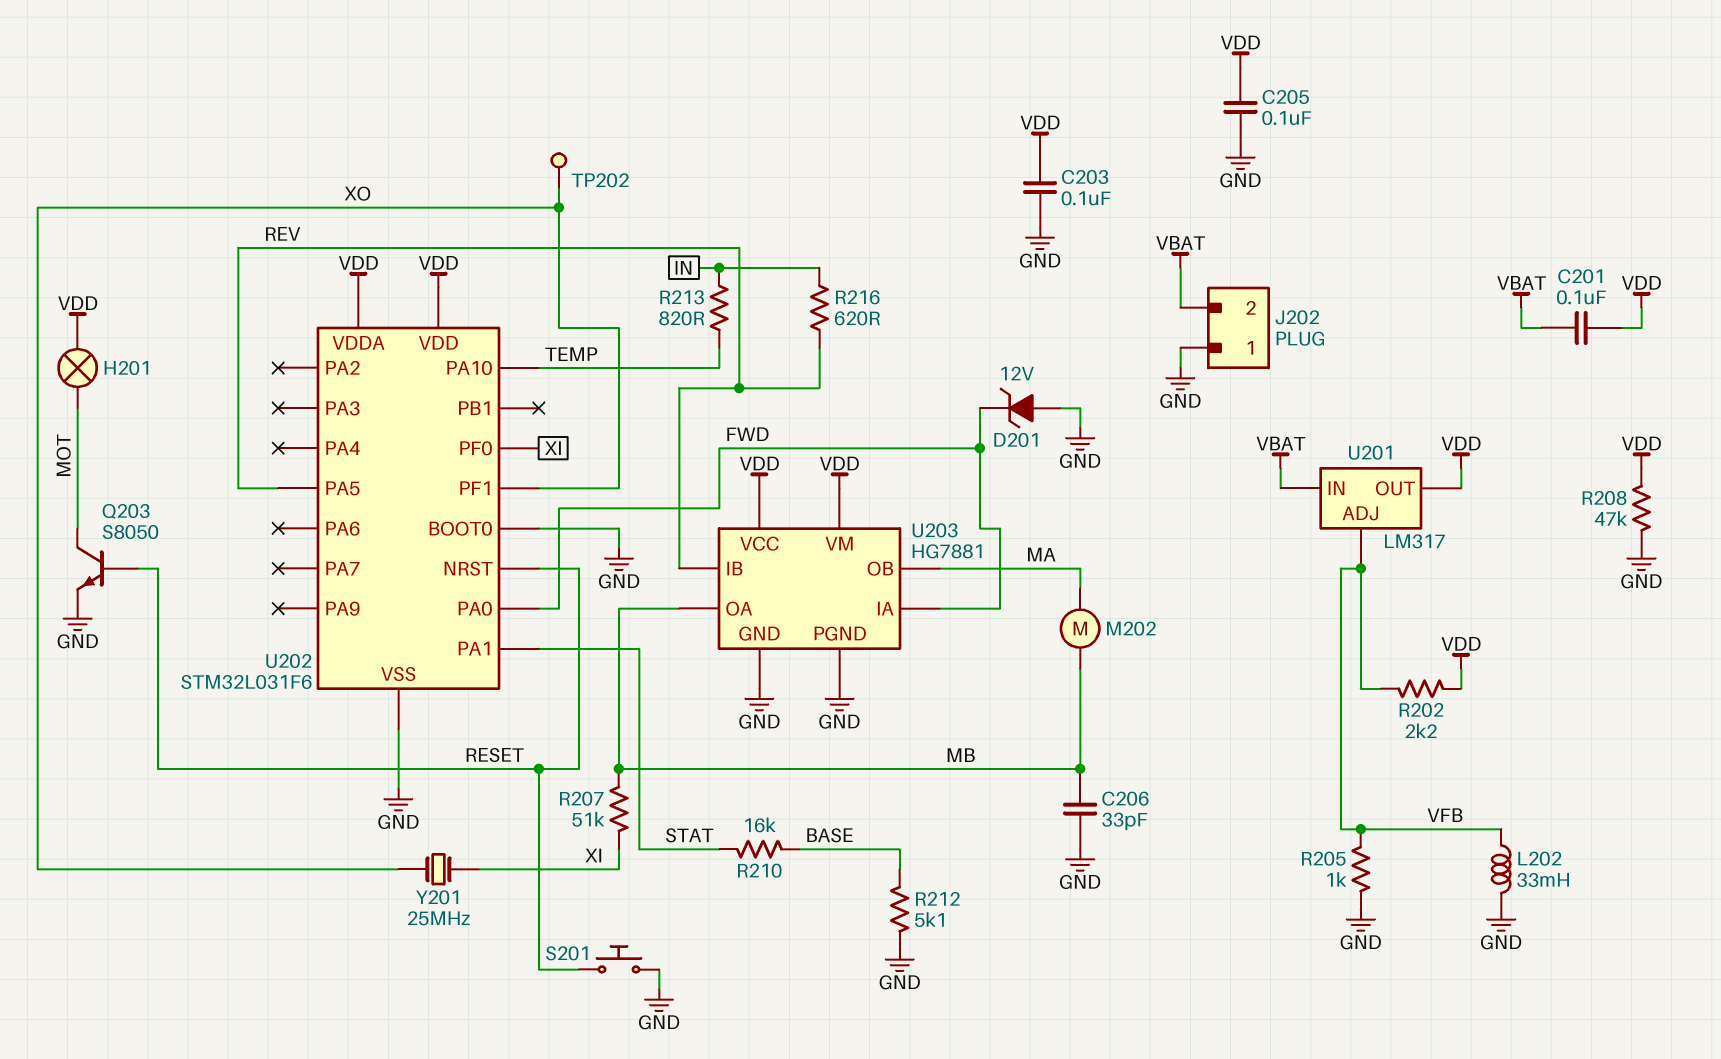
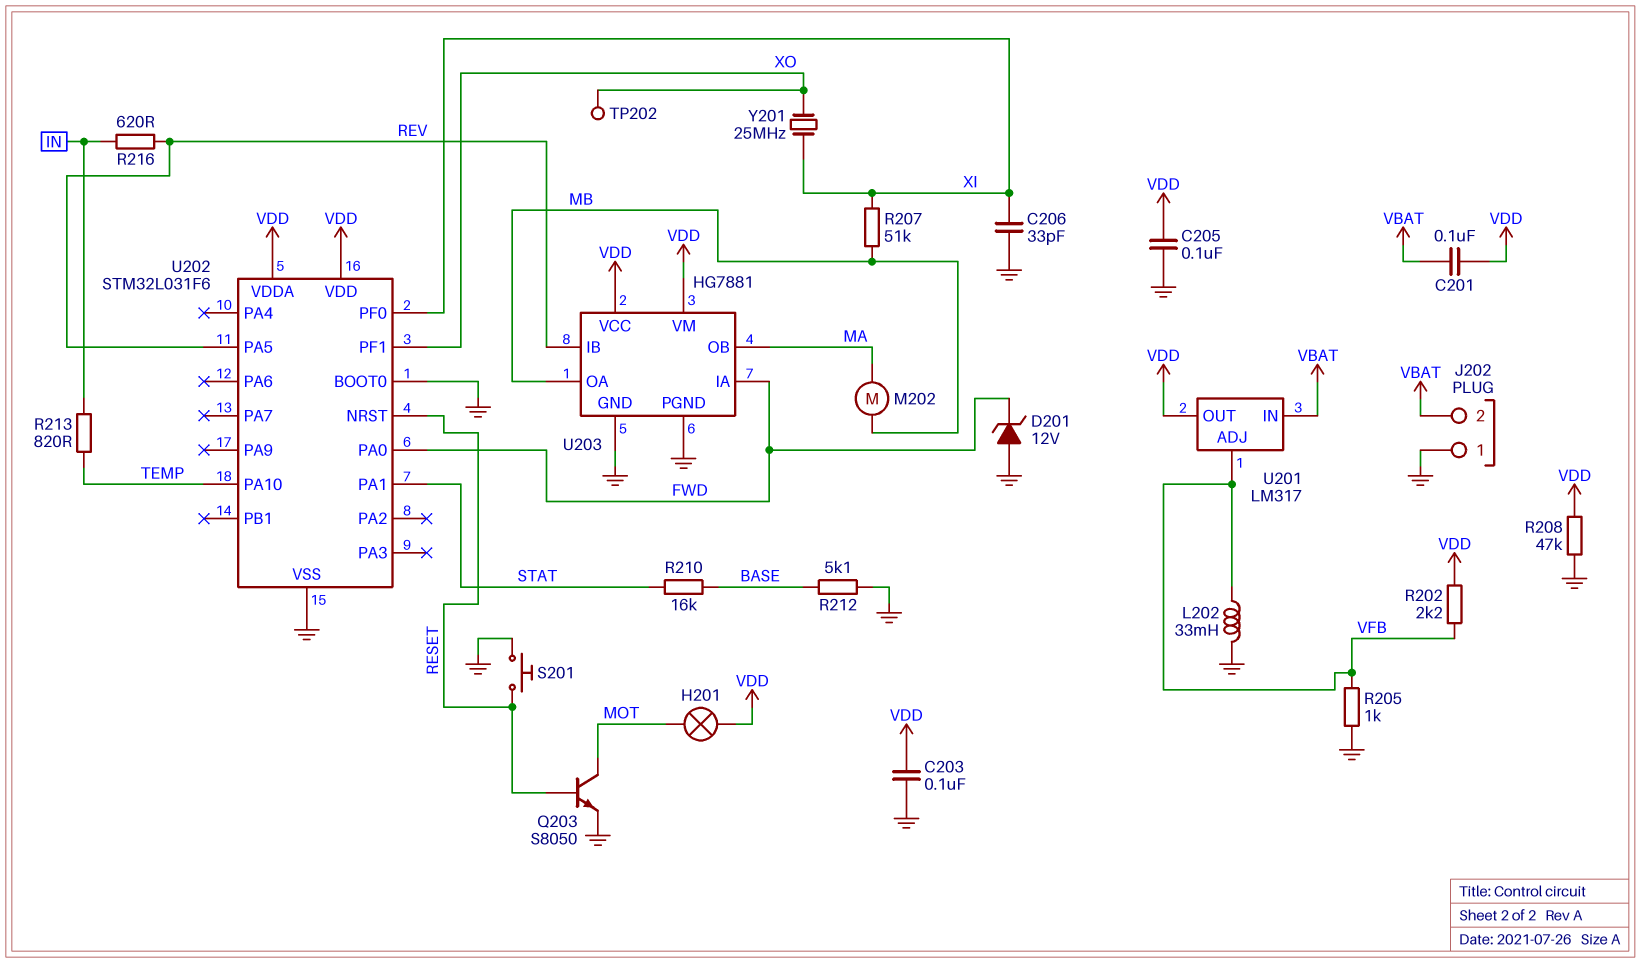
C206: 33pF (GND, MB) -> 33pF (GND, XI)

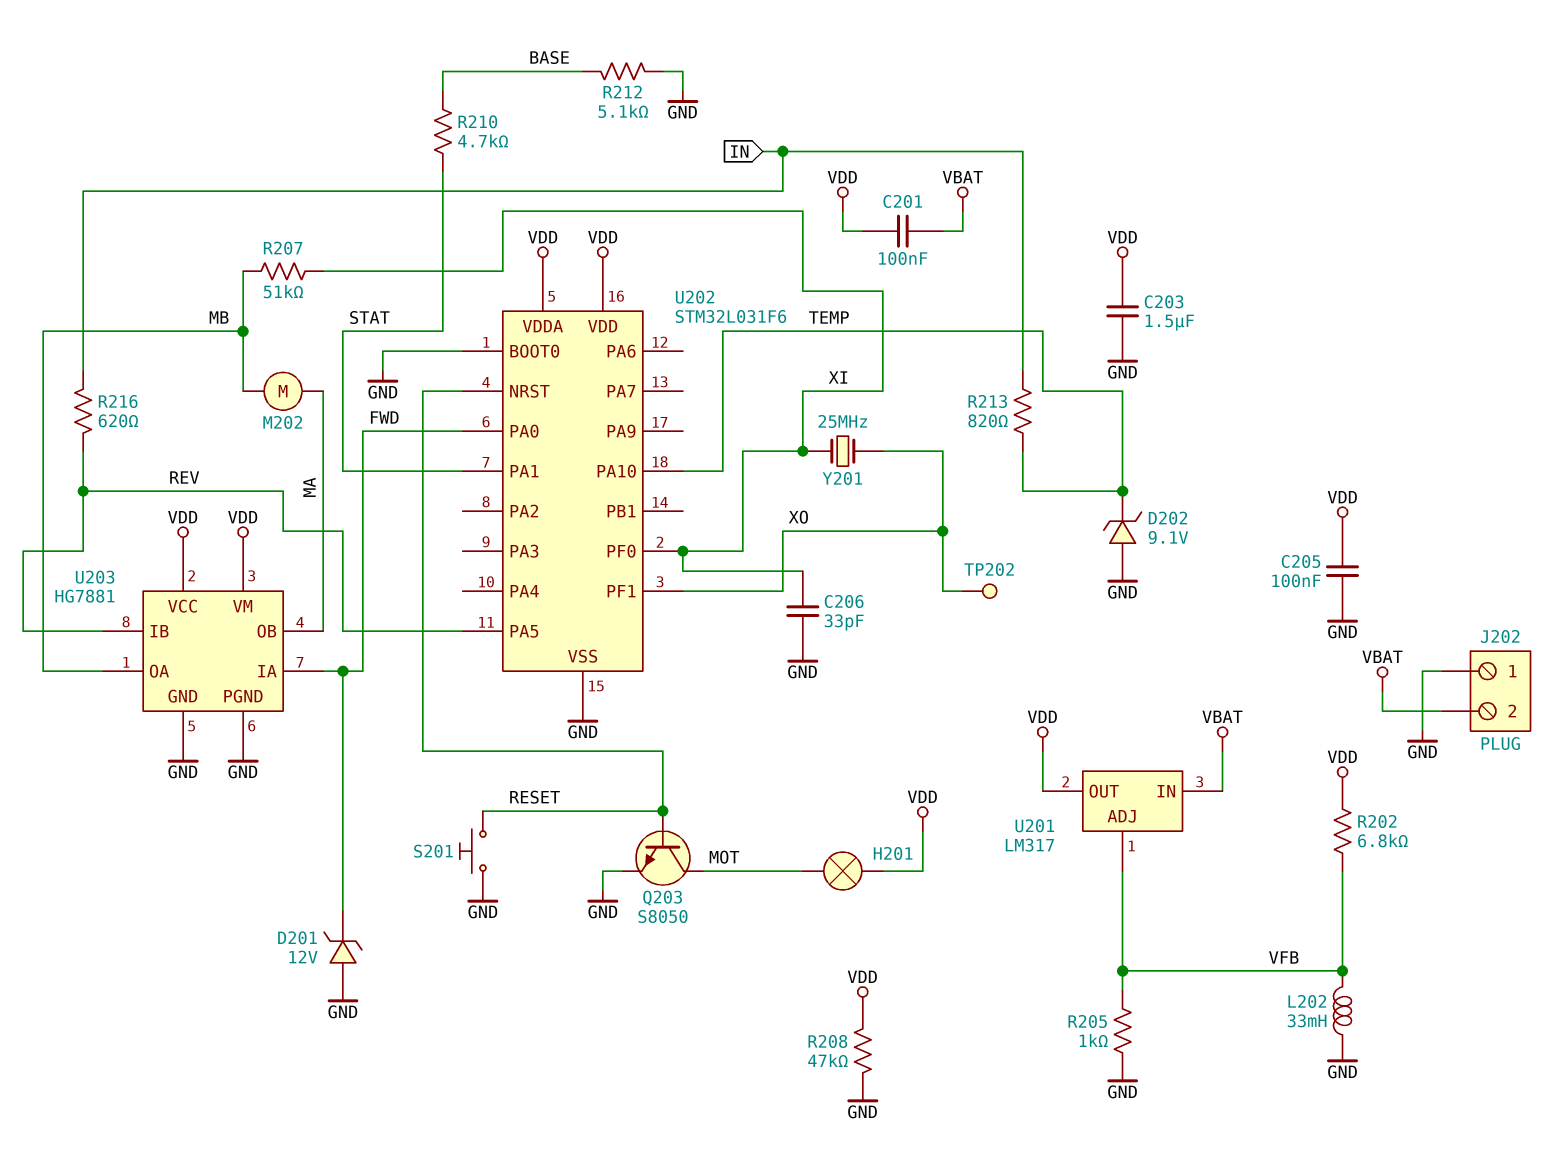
C203: 100nF (GND, VDD) -> 1.5uF (GND, VDD)
D202: none -> zener 9.1V (A GND, K TEMP)
R202: 2.2k (VDD, VFB) -> 6.8k (VDD, VFB)
R210: 16k (BASE, STAT) -> 4.7k (BASE, STAT)

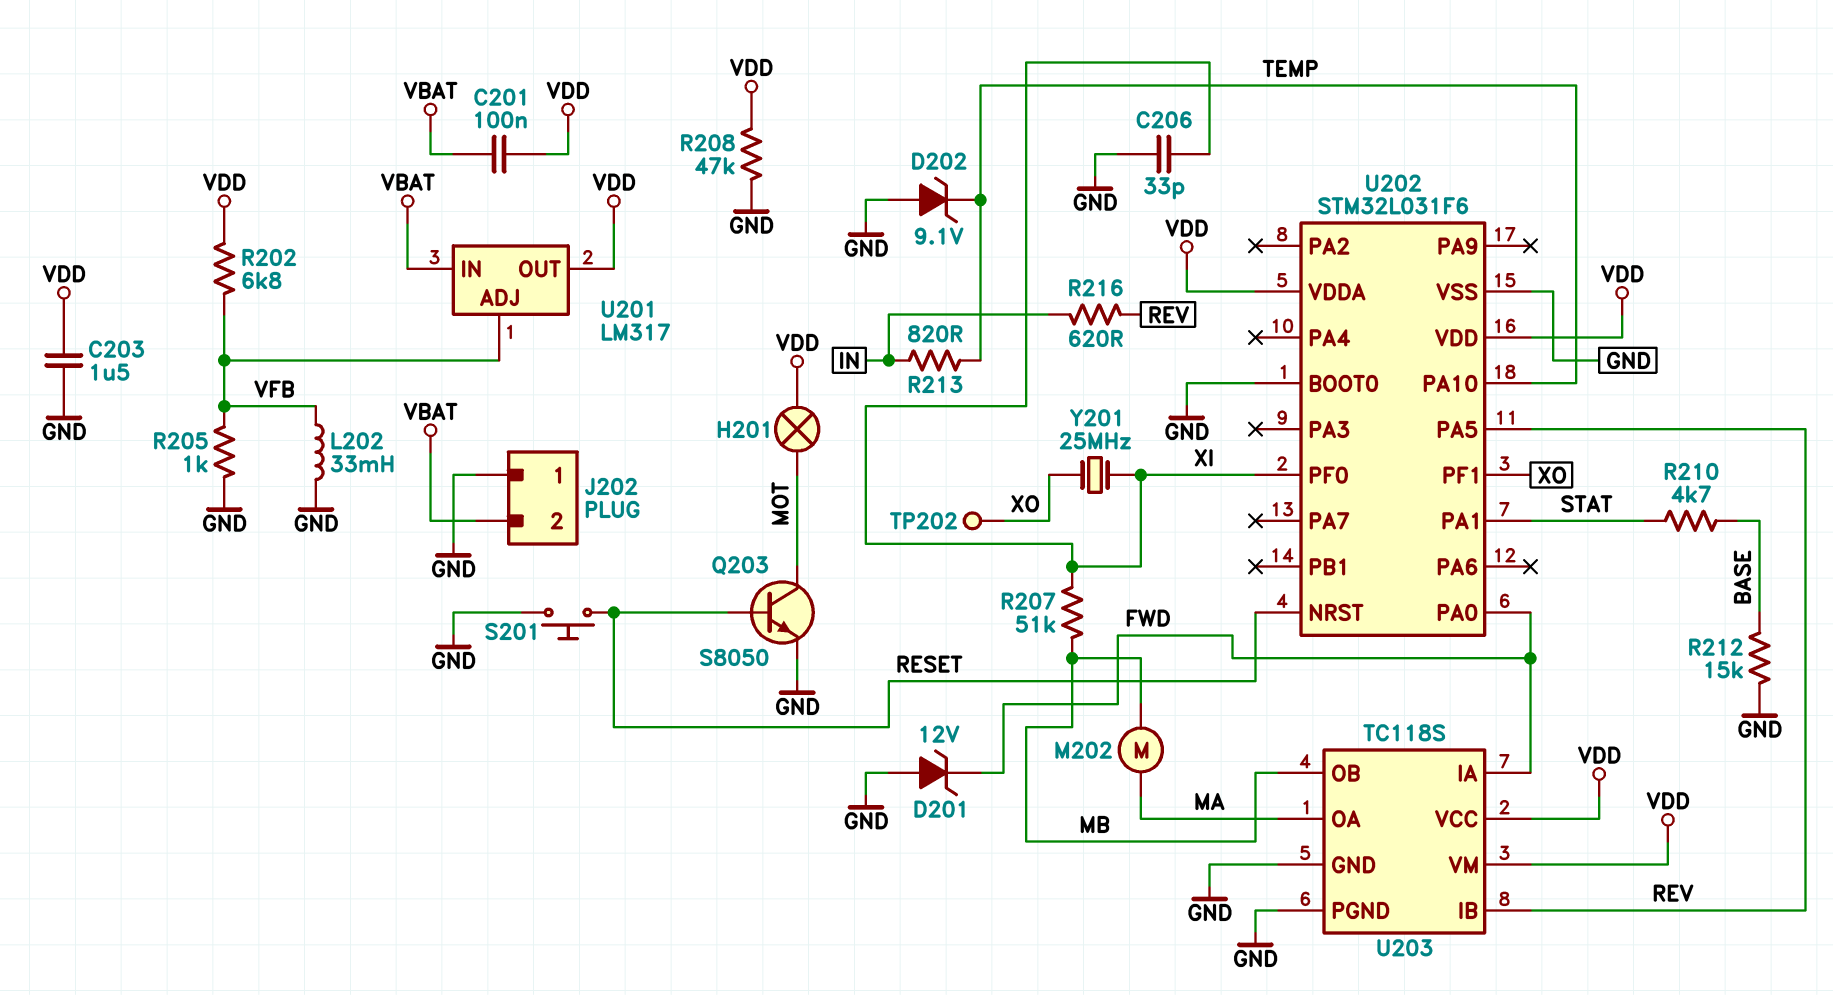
C205: 100nF (GND, VDD) -> none
R212: 5.1k (BASE, GND) -> 15k (BASE, GND)
U203: HG7881 -> TC118S
U203 pin OA: MB -> MA
U203 pin OB: MA -> MB

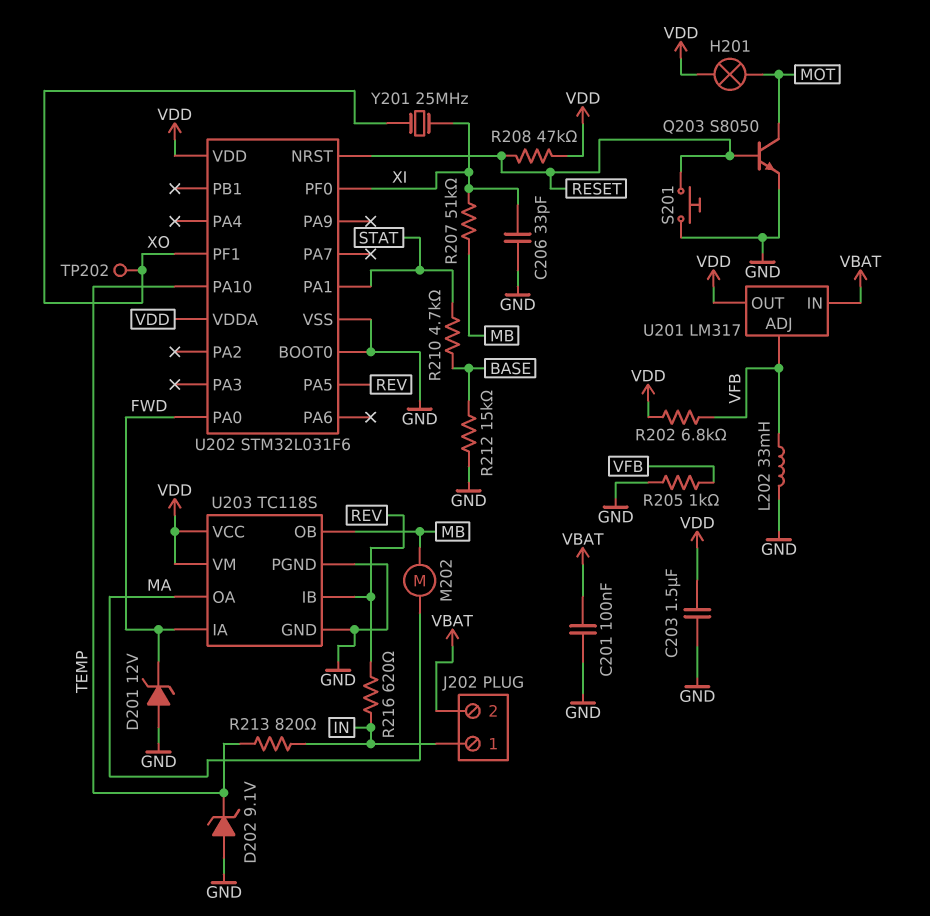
C201: 100nF (VBAT, VDD) -> 100nF (GND, VBAT)
J202 pin 1: GND -> IN
R208: 47k (GND, VDD) -> 47k (RESET, VDD)

